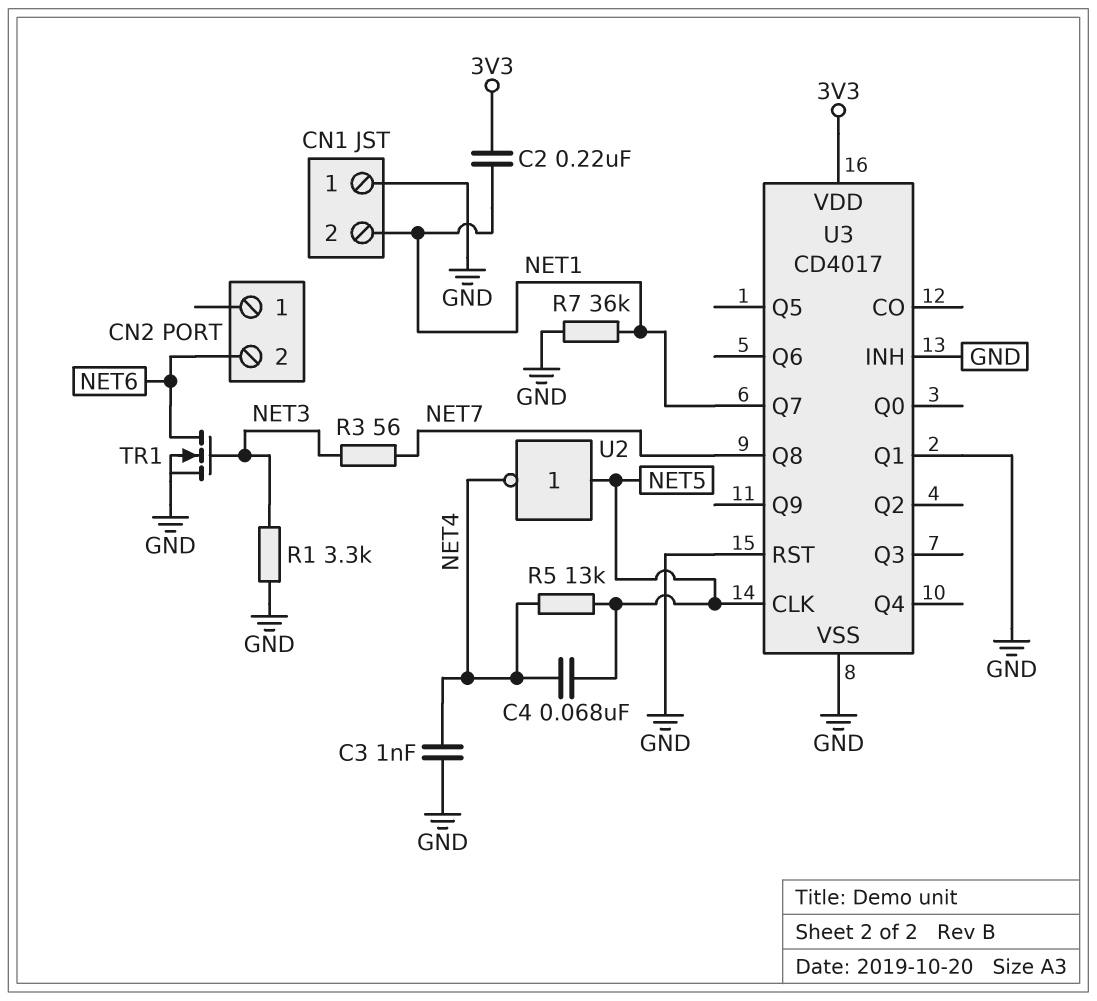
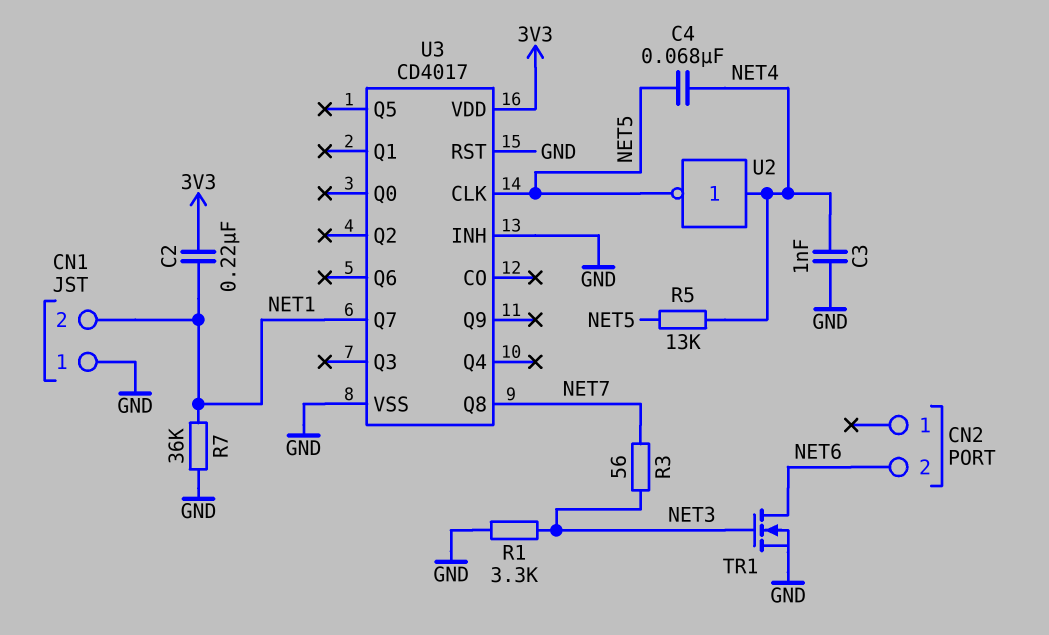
U2: NOT (in NET5, out NET4) -> NOT (in NET4, out NET5)
U3 pin Q1: GND -> none

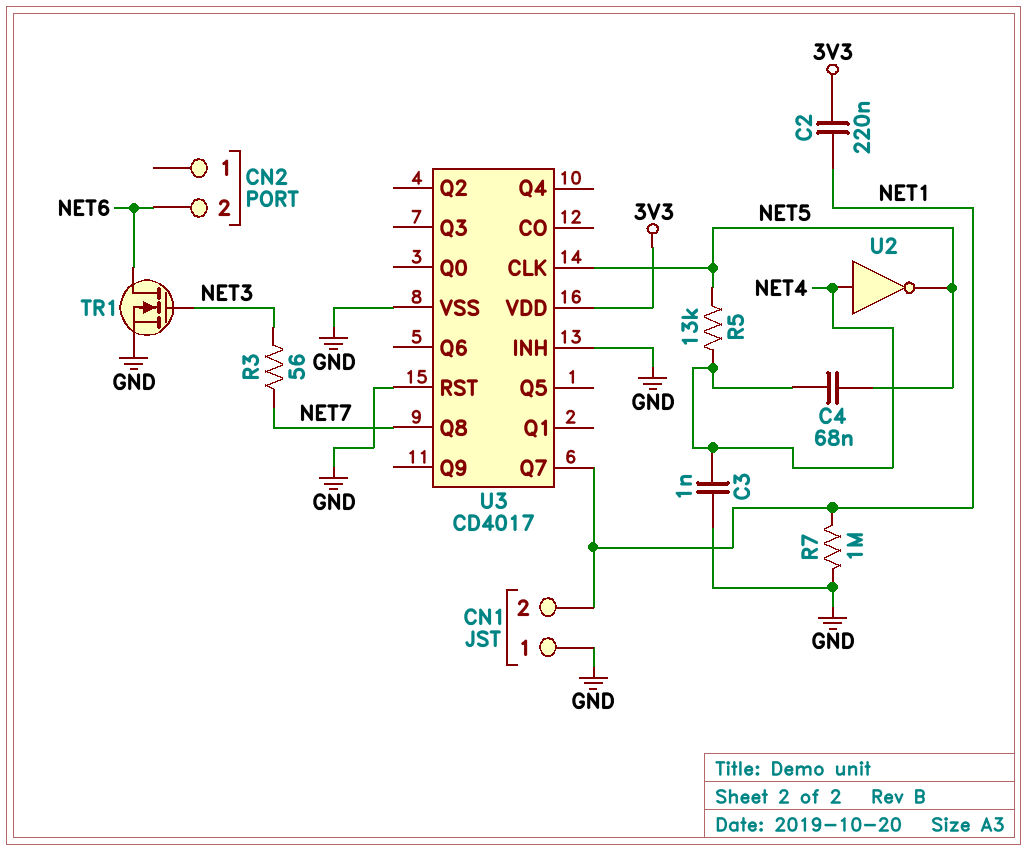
R1: 3.3k (GND, NET3) -> none
R7: 36k (GND, NET1) -> 1M (GND, NET1)

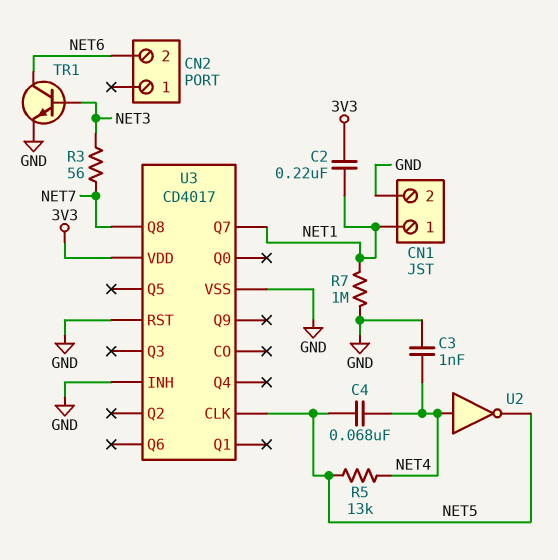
CN1 pin 1: GND -> NET1
CN1 pin 2: NET1 -> GND
TR1: NMOS (G NET3, D NET6, S GND) -> NPN (B NET3, C NET6, E GND)

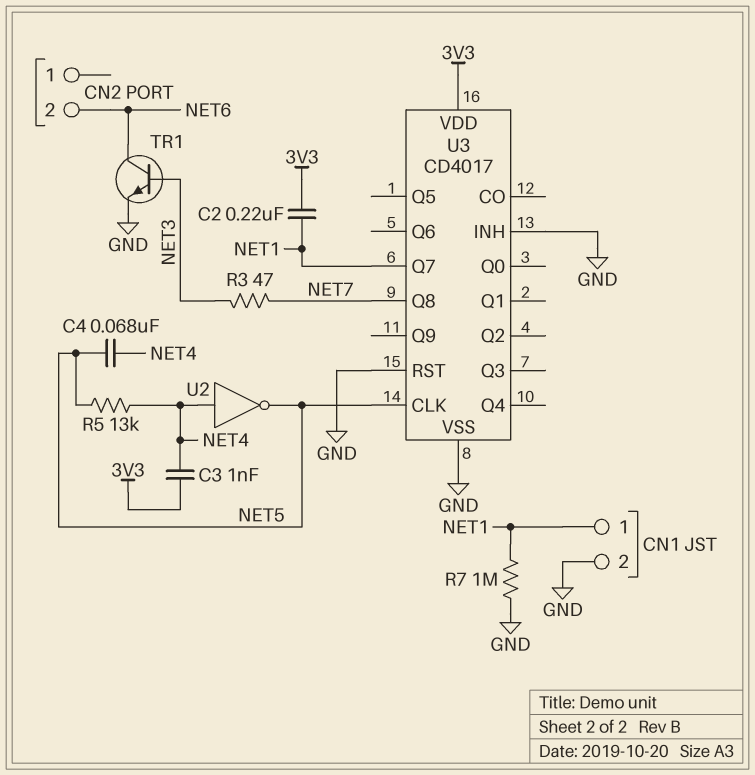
C3: 1nF (GND, NET4) -> 1nF (3V3, NET4)
R3: 56 (NET3, NET7) -> 47 (NET3, NET7)

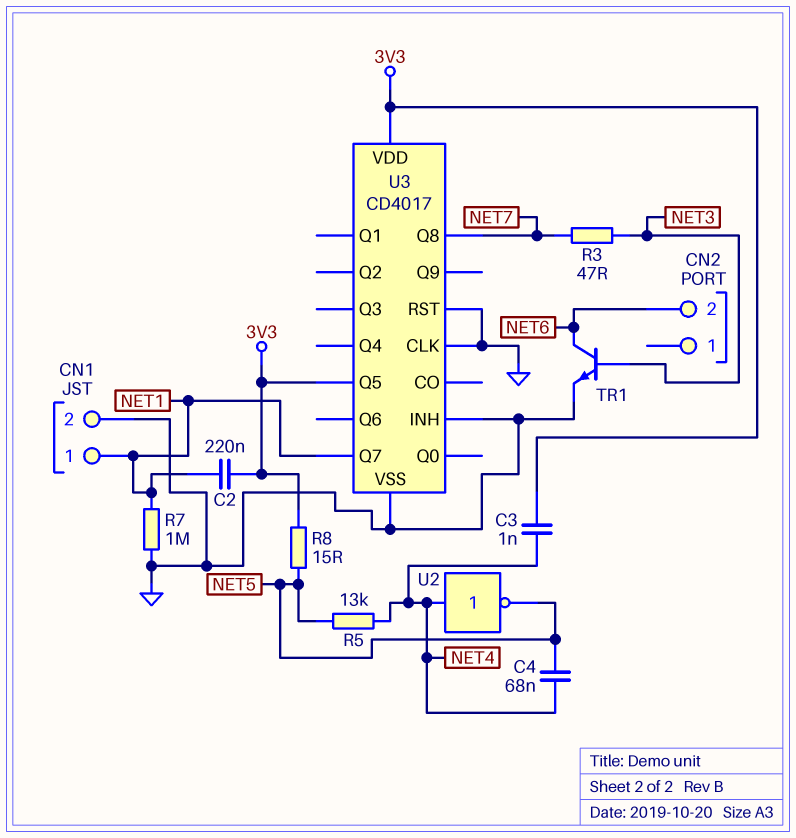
R8: none -> 15 (3V3, NET5)
U3 pin CLK: NET5 -> GND
U3 pin Q5: none -> 3V3

